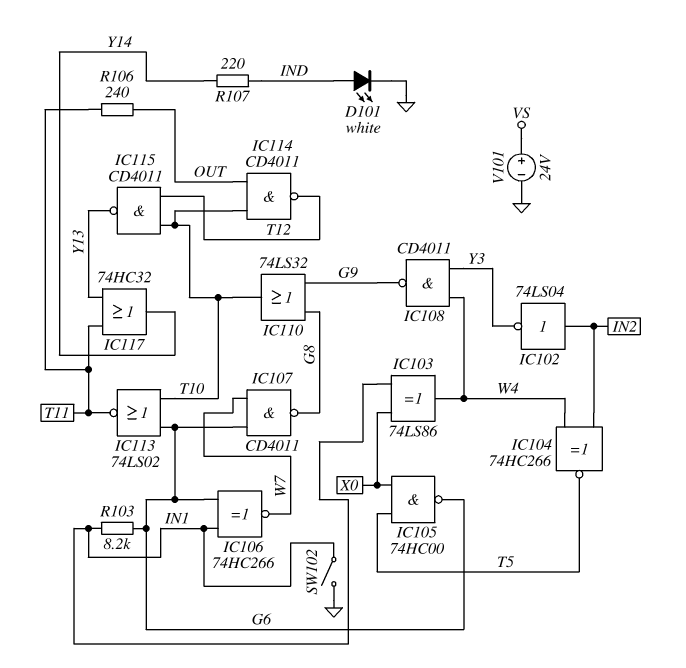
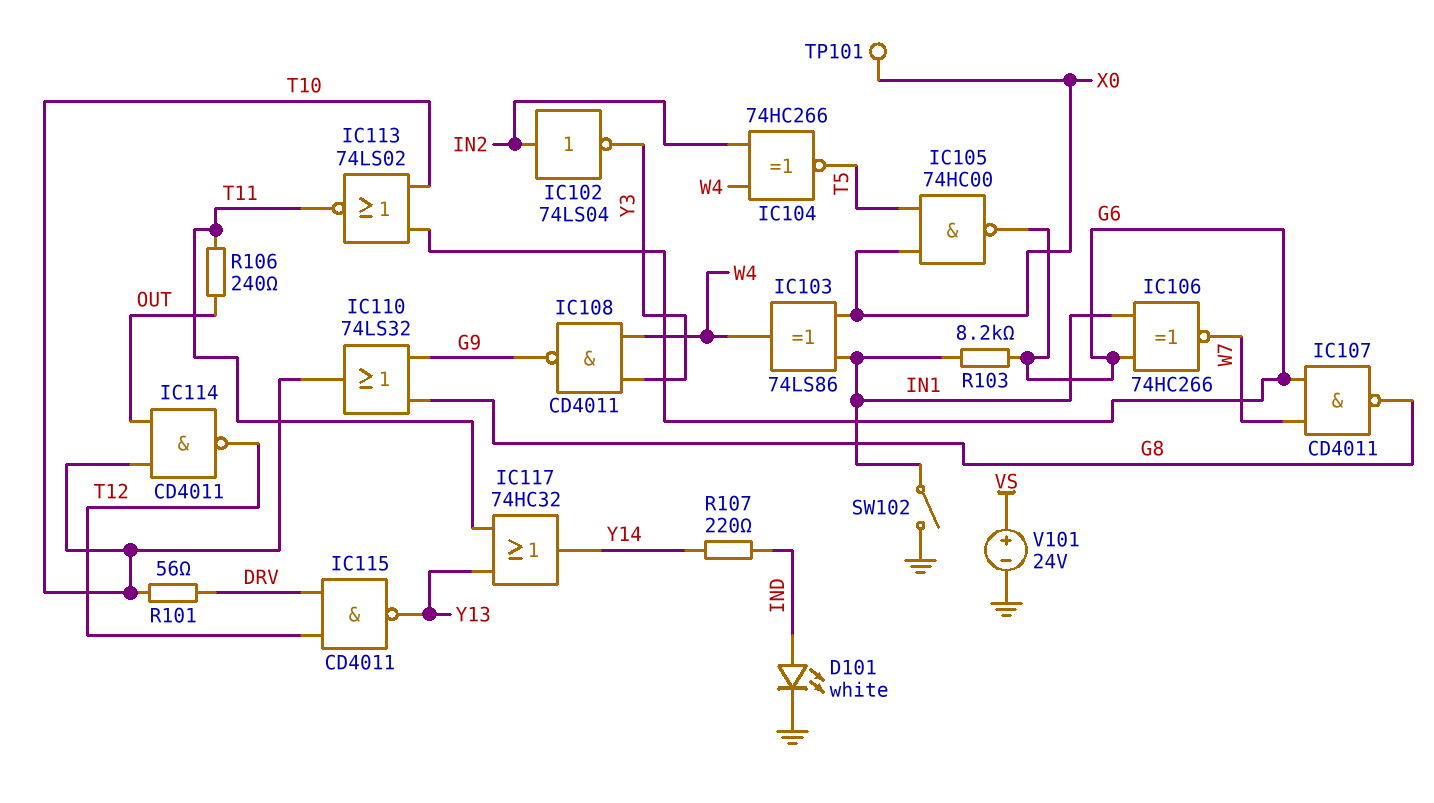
IC115: NAND CD4011 (in T10, in T12, out Y13) -> NAND CD4011 (in DRV, in T12, out Y13)
R101: none -> 56 (DRV, T10)
TP101: none -> test point (X0)

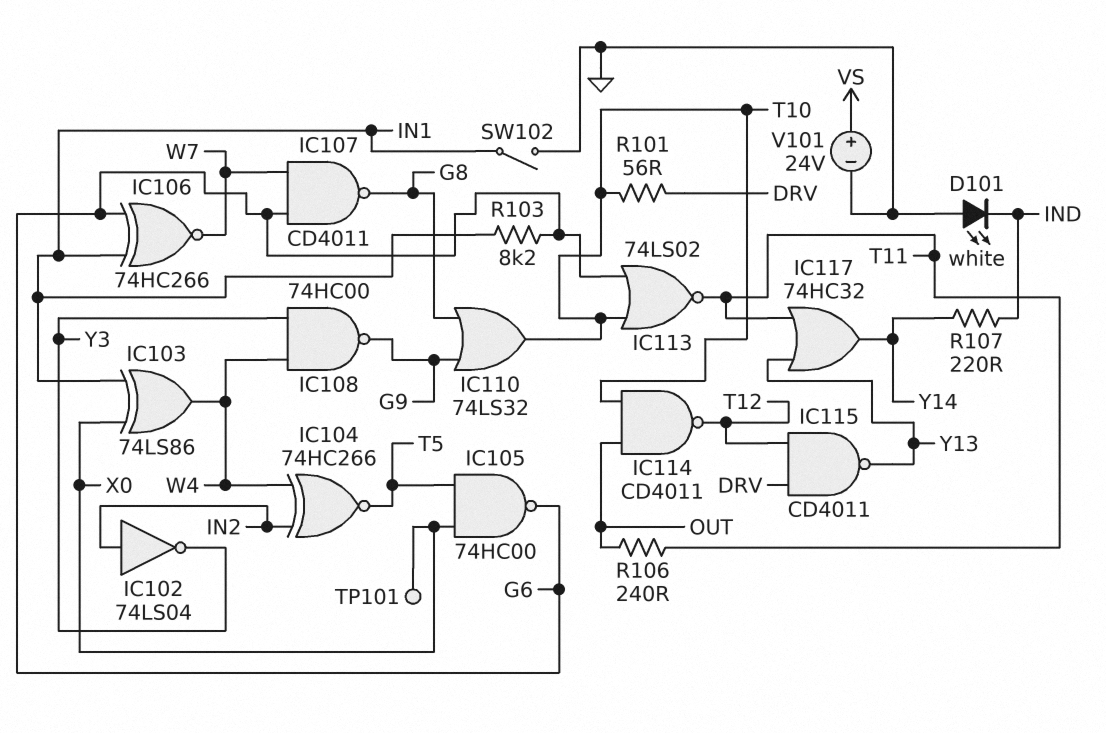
D101: LED white (A IND, K GND) -> LED white (A GND, K IND)
IC108: NAND CD4011 (in W4, in Y3, out G9) -> NAND 74HC00 (in W4, in Y3, out G9)

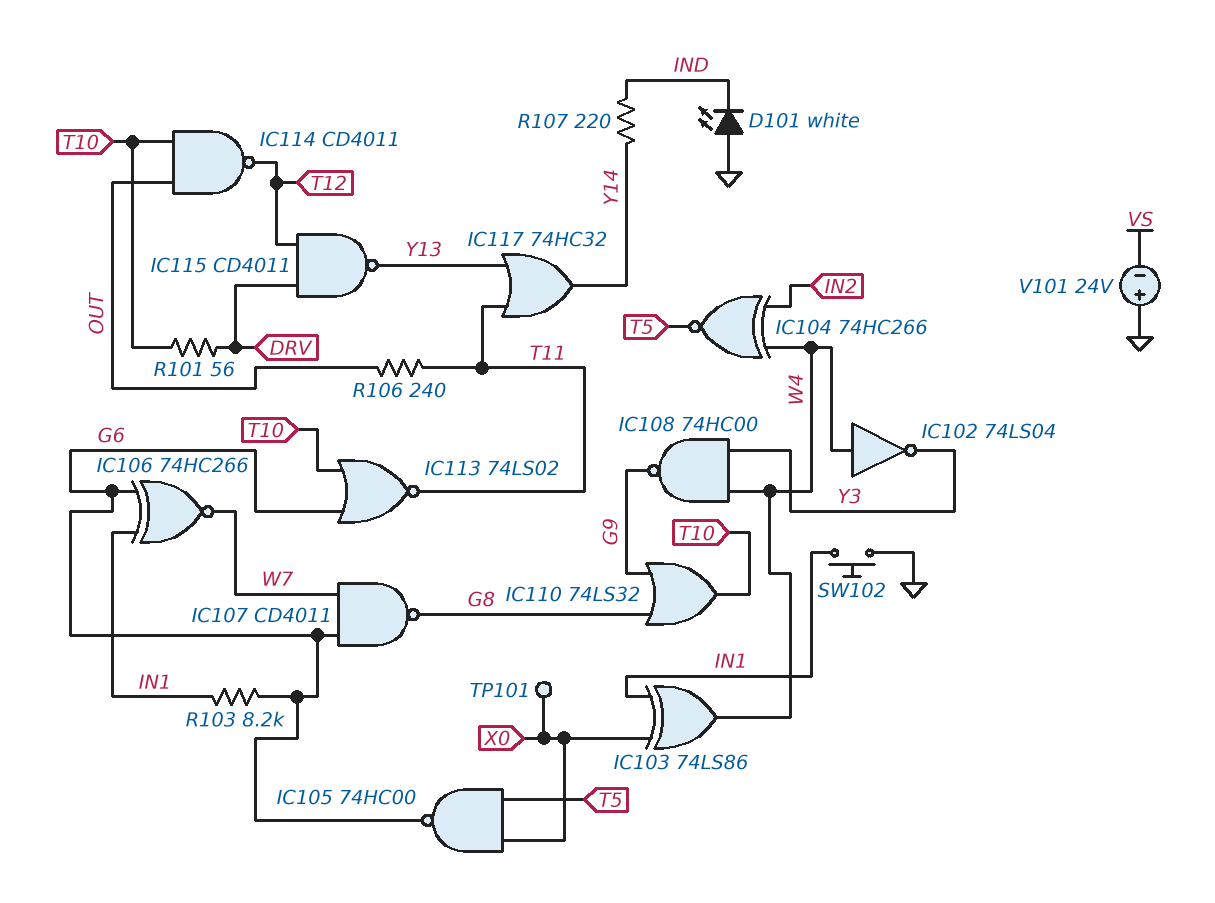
IC102: NOT 74LS04 (in IN2, out Y3) -> NOT 74LS04 (in W4, out Y3)
SW102: switch (GND, IN1) -> button (GND, IN1)
V101: 24V (plus VS, minus GND) -> 24V (plus GND, minus VS)

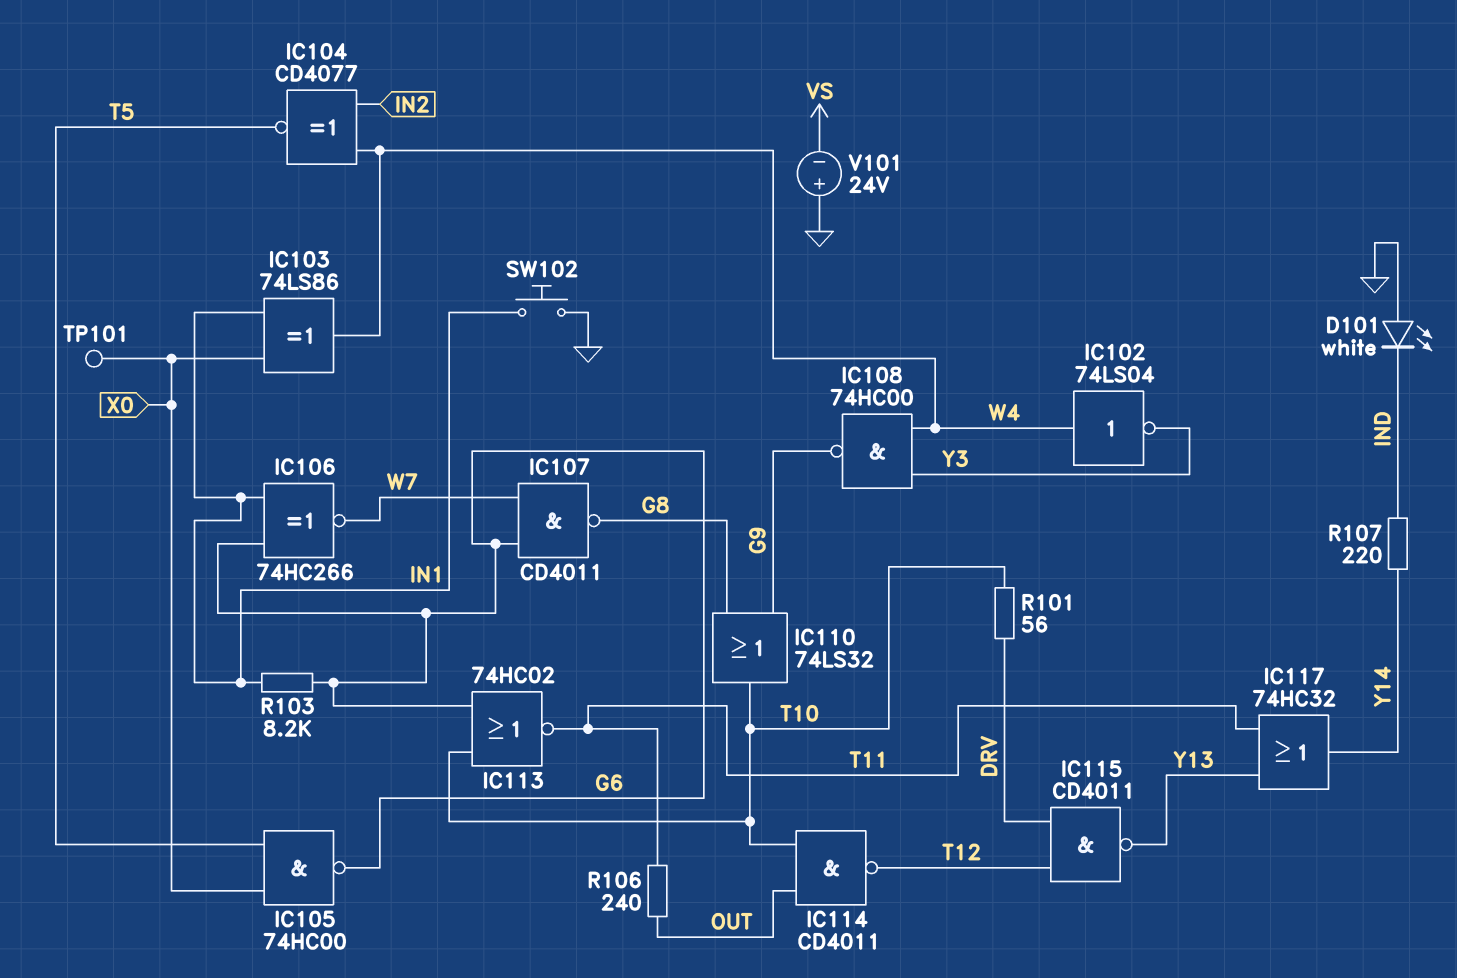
IC104: XNOR 74HC266 (in IN2, in W4, out T5) -> XNOR CD4077 (in IN2, in W4, out T5)
IC113: NOR 74LS02 (in G6, in T10, out T11) -> NOR 74HC02 (in G6, in T10, out T11)

